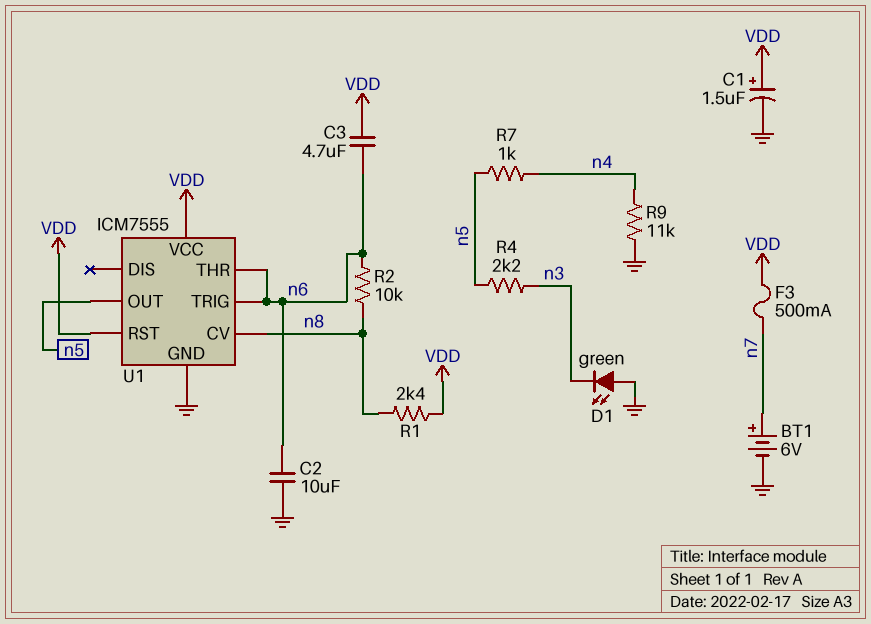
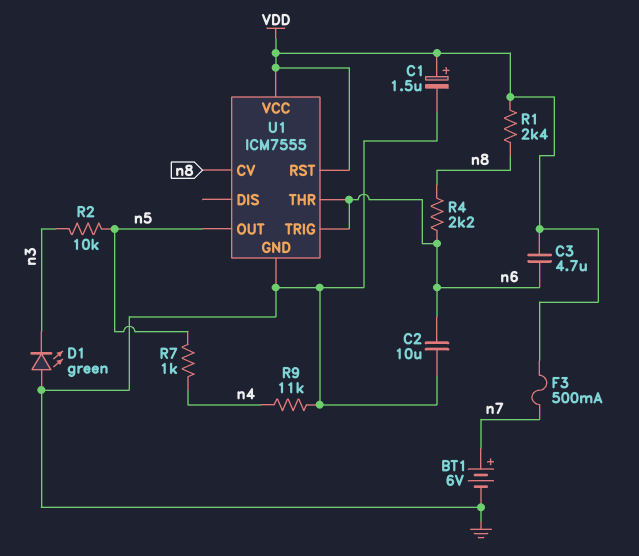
R2: 10k (n6, n8) -> 10k (n3, n5)
R4: 2.2k (n3, n5) -> 2.2k (n6, n8)

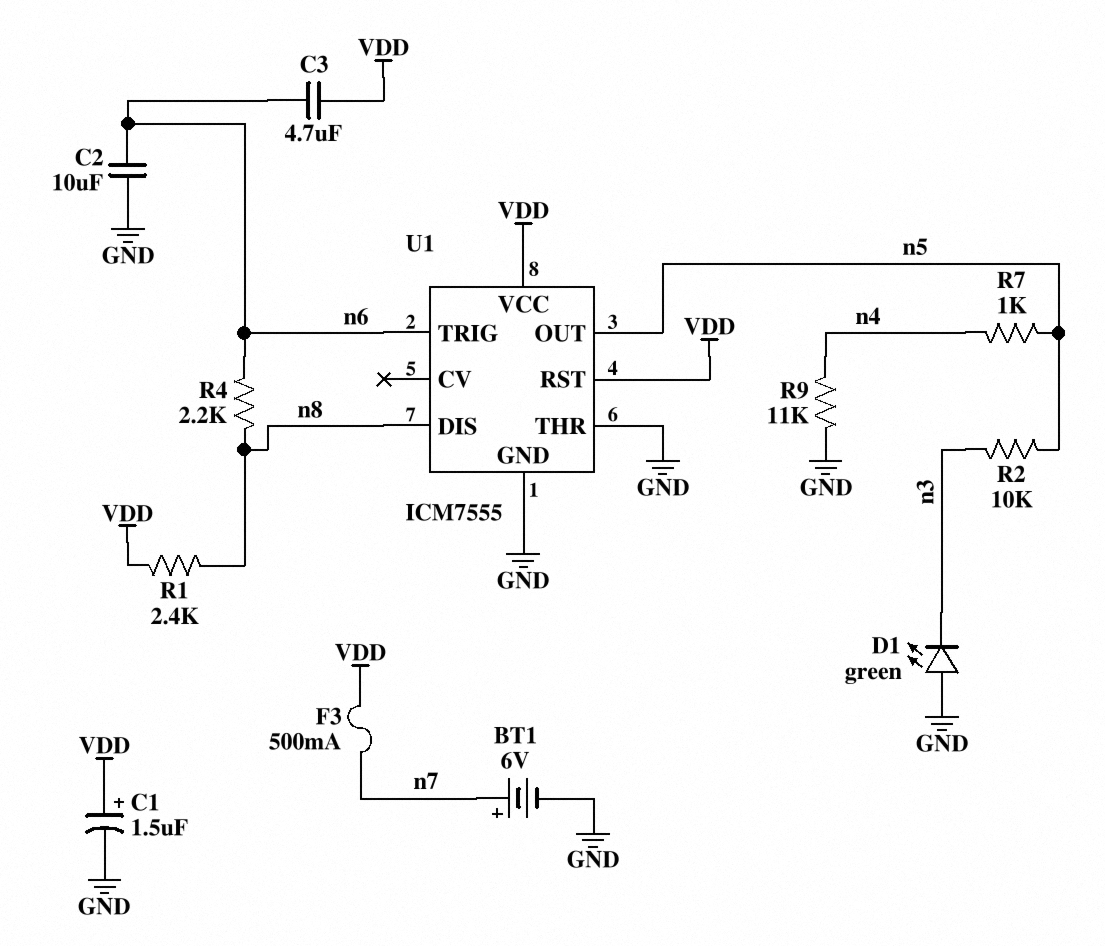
U1 pin CV: n8 -> none
U1 pin DIS: none -> n8
U1 pin THR: n6 -> GND

